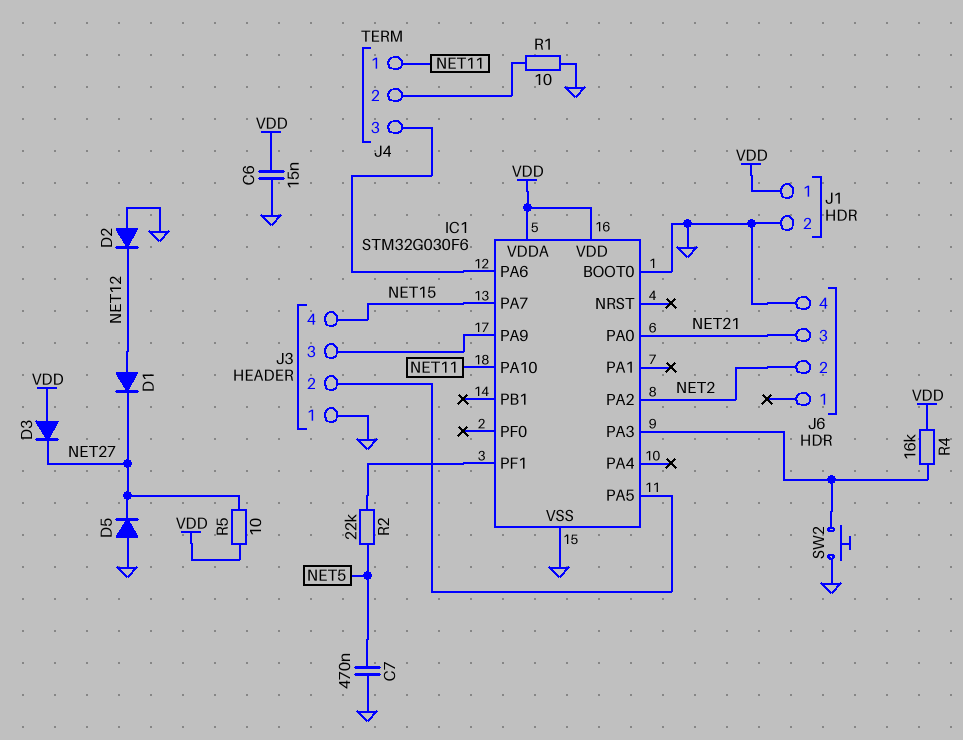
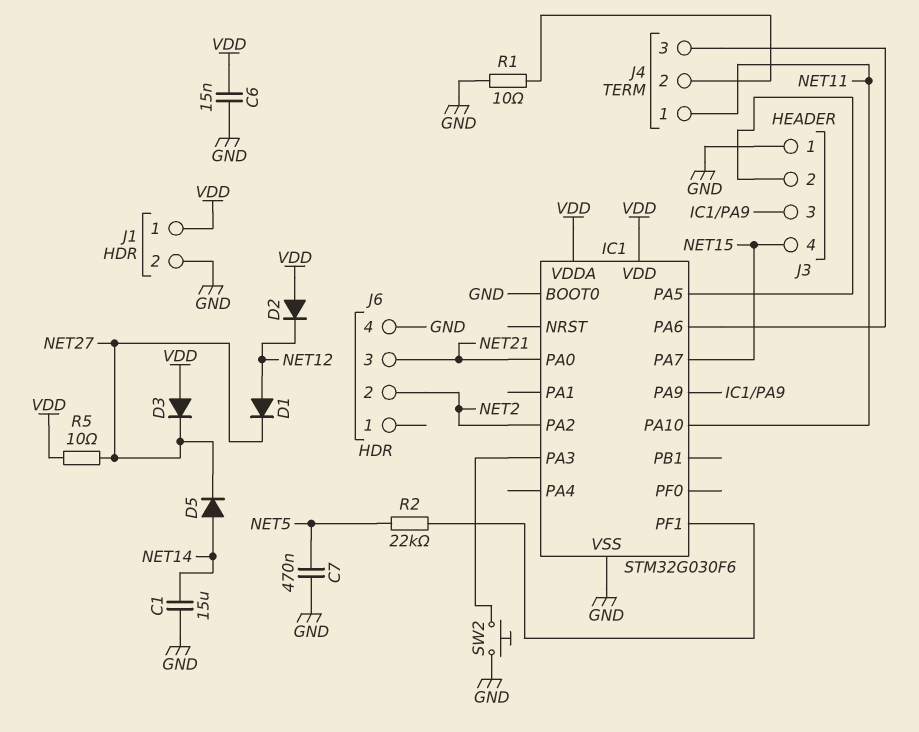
C1: none -> 15uF (GND, NET14)
D2: diode (A GND, K NET12) -> diode (A VDD, K NET12)
D5: diode (A GND, K NET27) -> diode (A NET14, K NET27)
R4: 16k (IC1/PA3, VDD) -> none

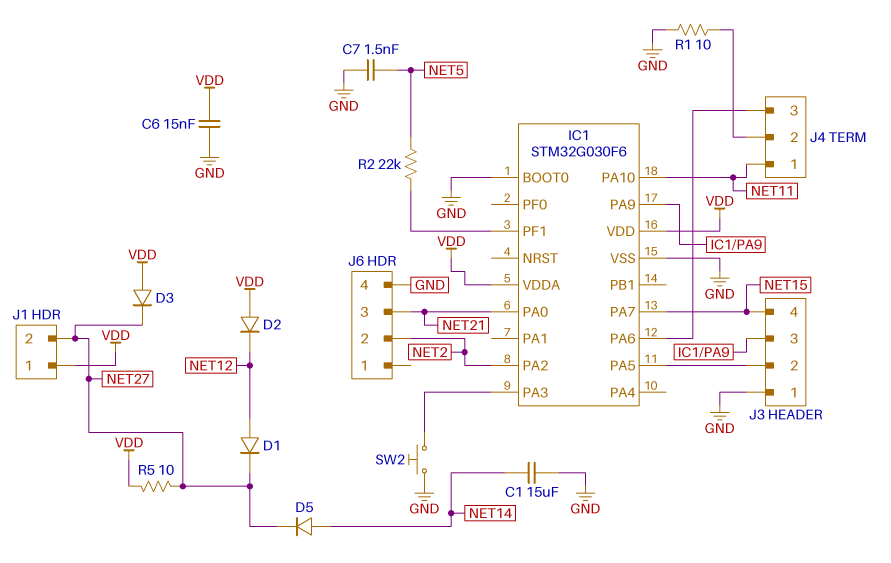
C7: 470nF (GND, NET5) -> 1.5nF (GND, NET5)
J1 pin 2: GND -> NET27

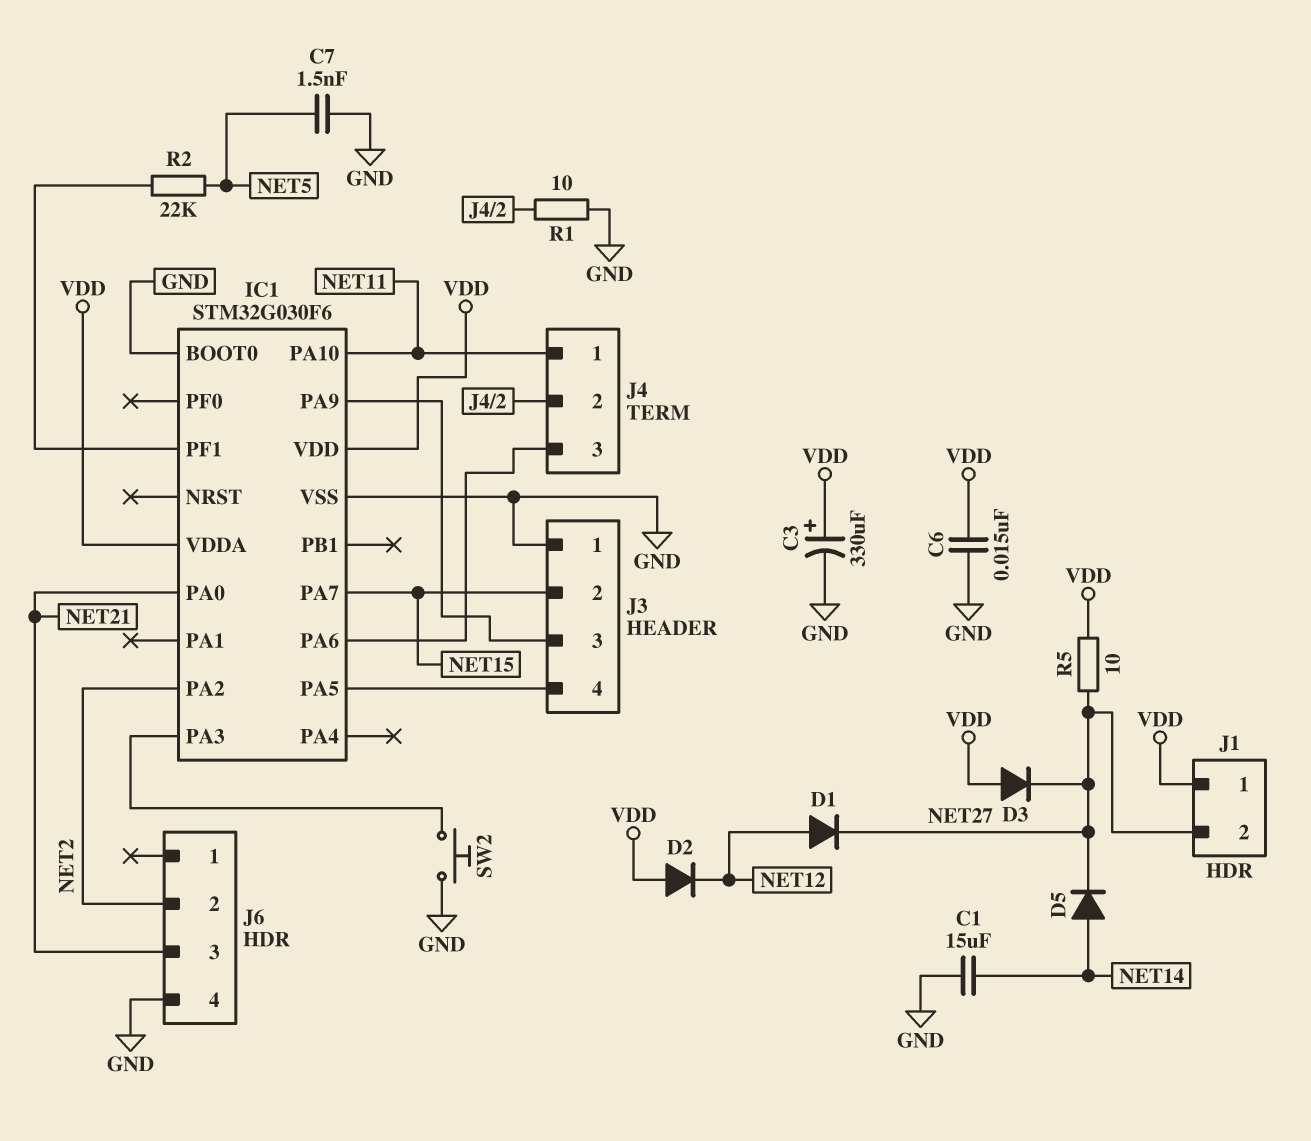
C3: none -> 330uF (plus VDD, minus GND)
J3 pin 2: IC1/PA5 -> NET15
J3 pin 4: NET15 -> IC1/PA5

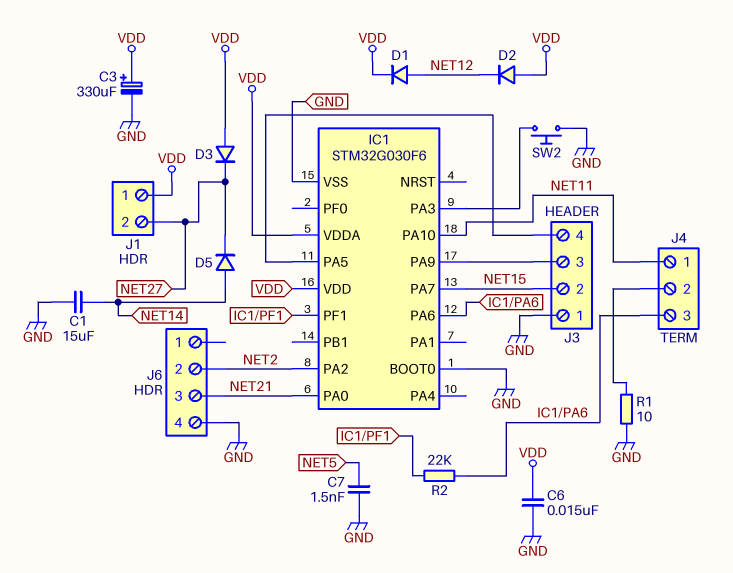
D1: diode (A NET12, K NET27) -> diode (A NET12, K VDD)
R2: 22k (IC1/PF1, NET5) -> 22k (IC1/PA6, IC1/PF1)
R5: 10 (NET27, VDD) -> none

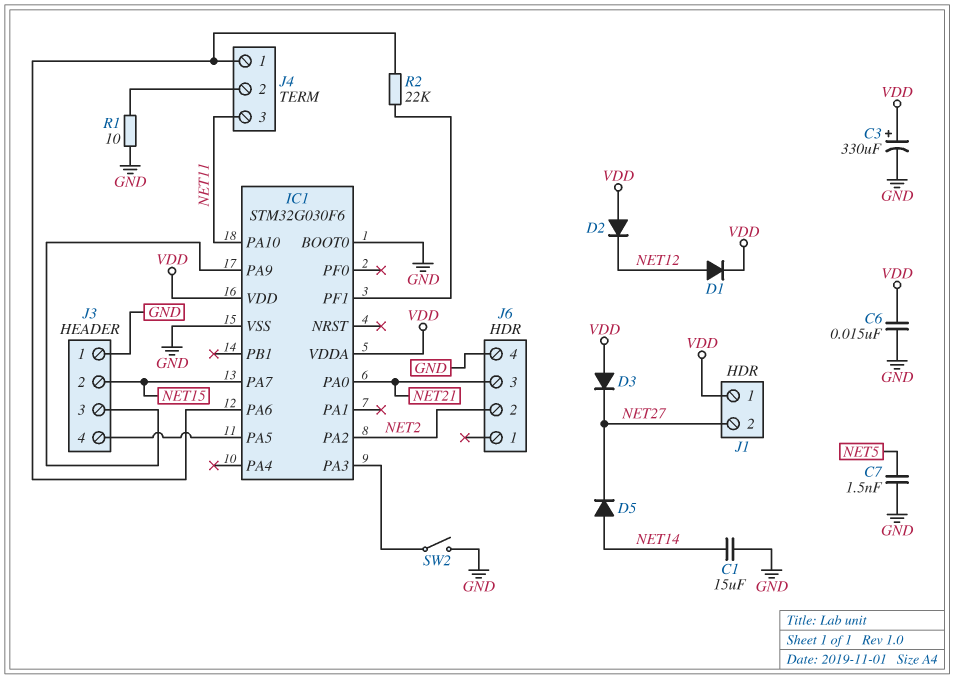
J4 pin 1: NET11 -> IC1/PA6
J4 pin 3: IC1/PA6 -> NET11
SW2: button (GND, IC1/PA3) -> switch (GND, IC1/PA3)

